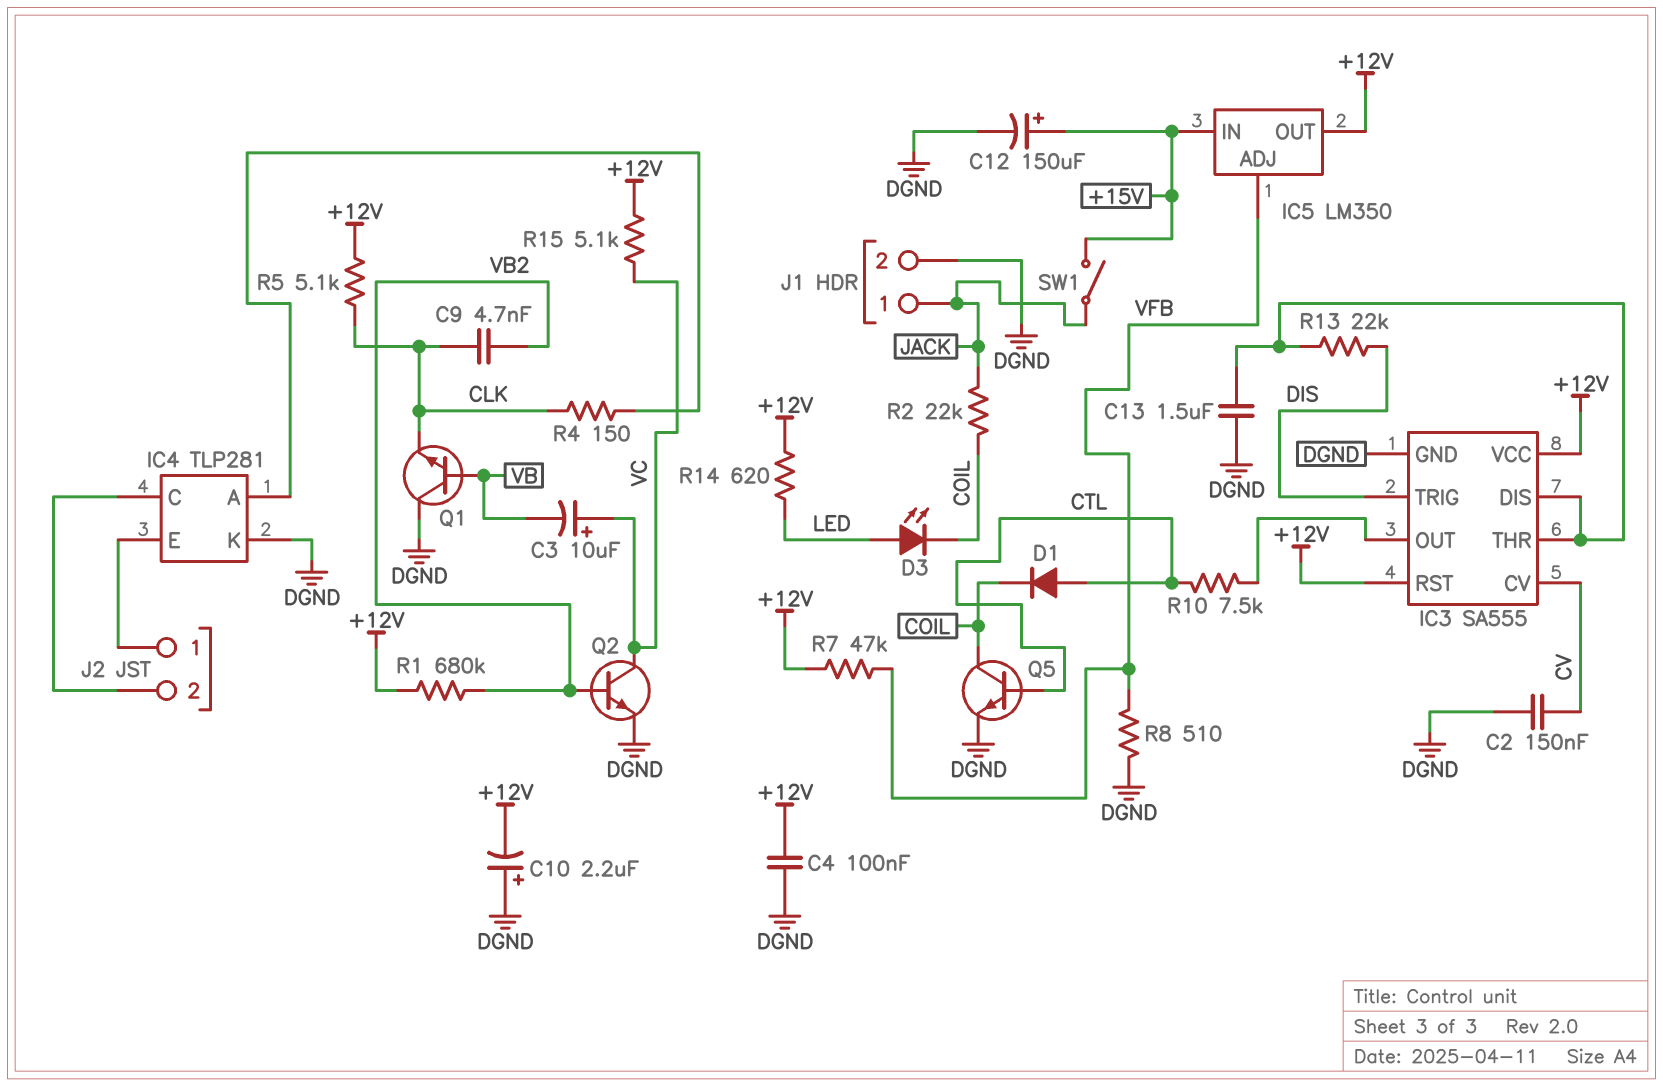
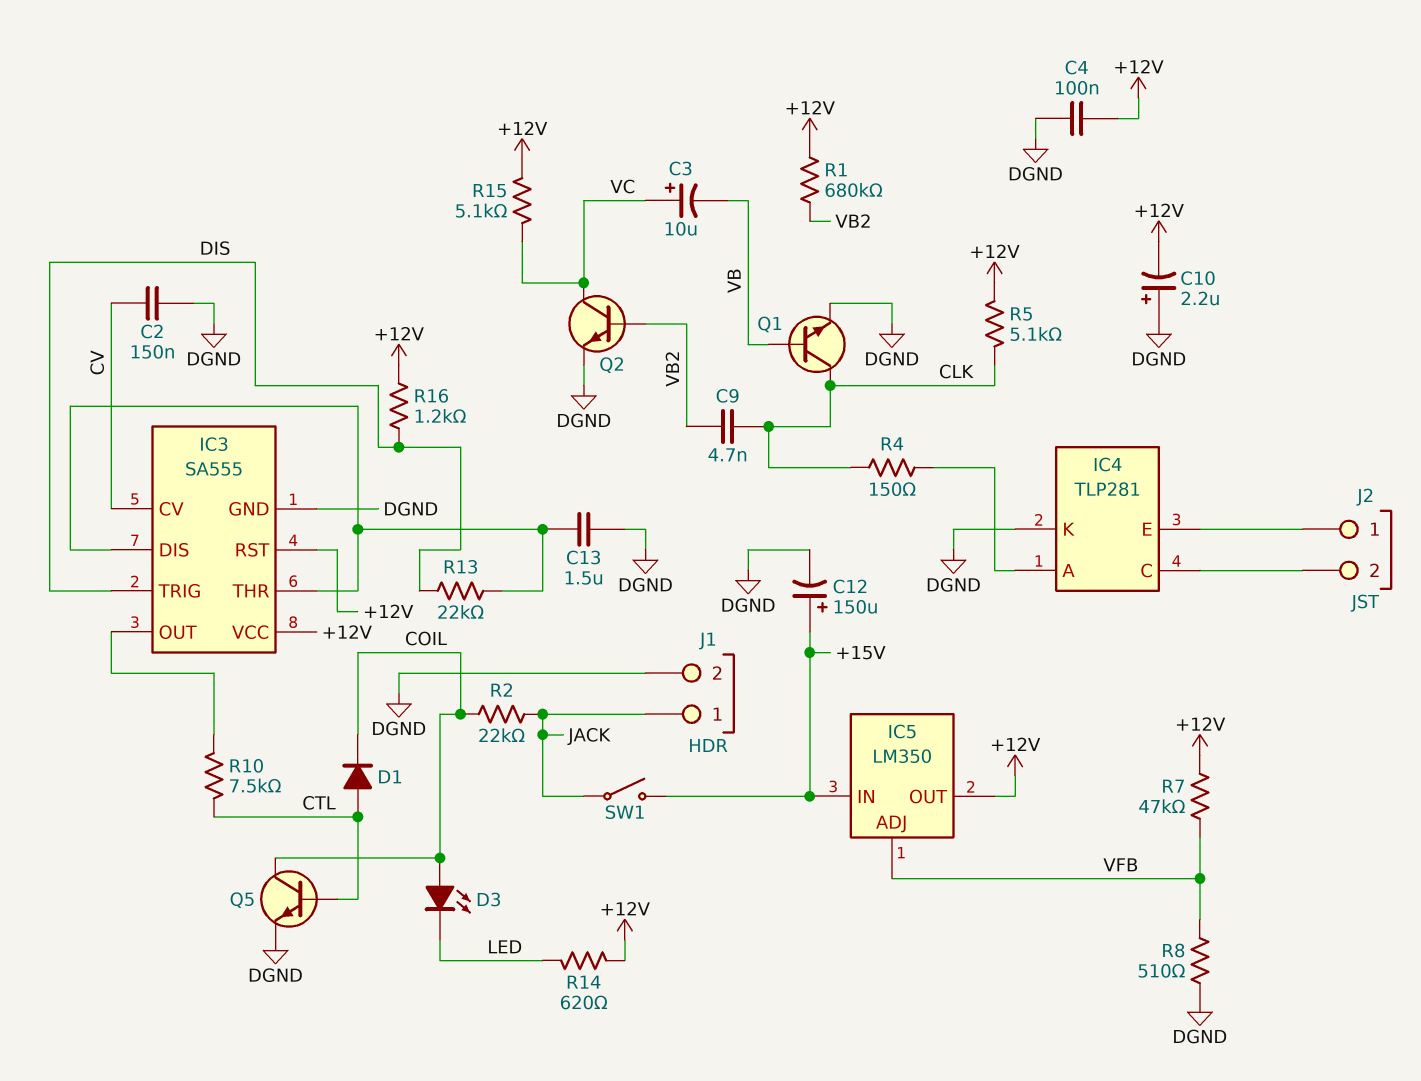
D3: LED (A LED, K COIL) -> LED (A COIL, K LED)
Q1: NPN (B VB, C DGND, E CLK) -> NPN (B VB, C CLK, E DGND)
R16: none -> 1.2k (+12V, DIS)

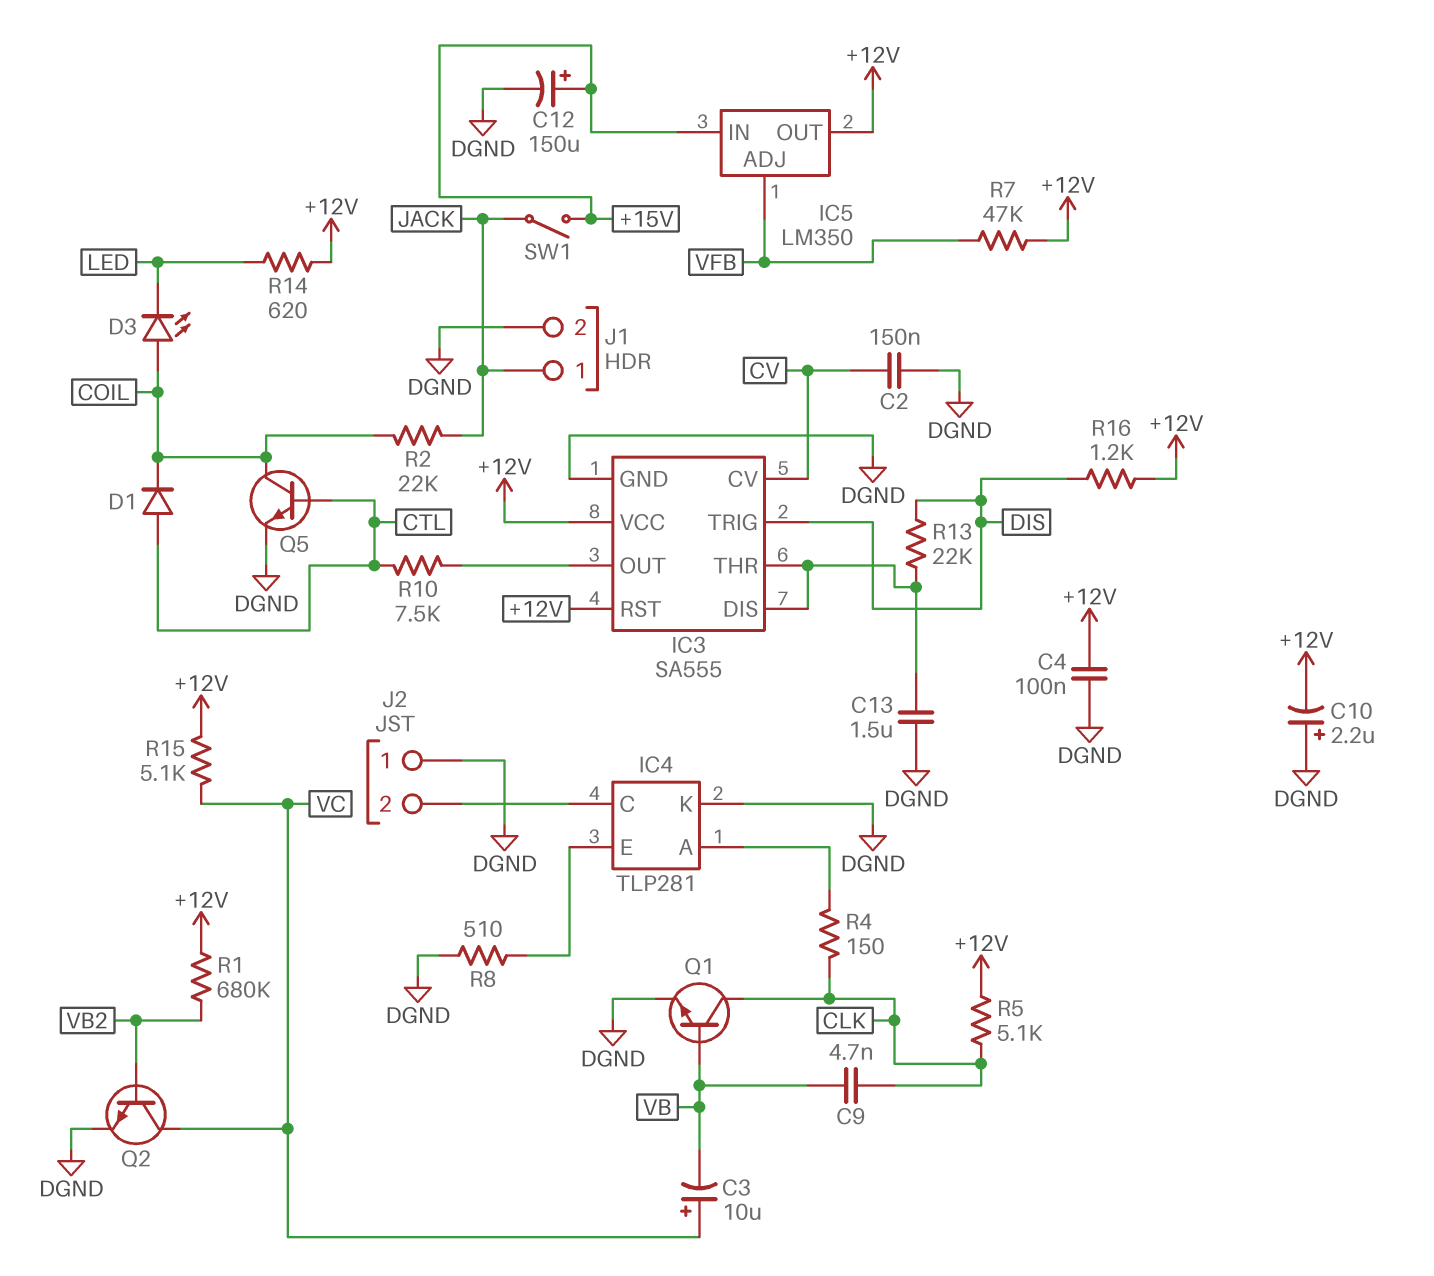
C9: 4.7nF (CLK, VB2) -> 4.7nF (CLK, VB)
J2 pin 1: IC4/E -> DGND
R8: 510 (DGND, VFB) -> 510 (DGND, IC4/E)

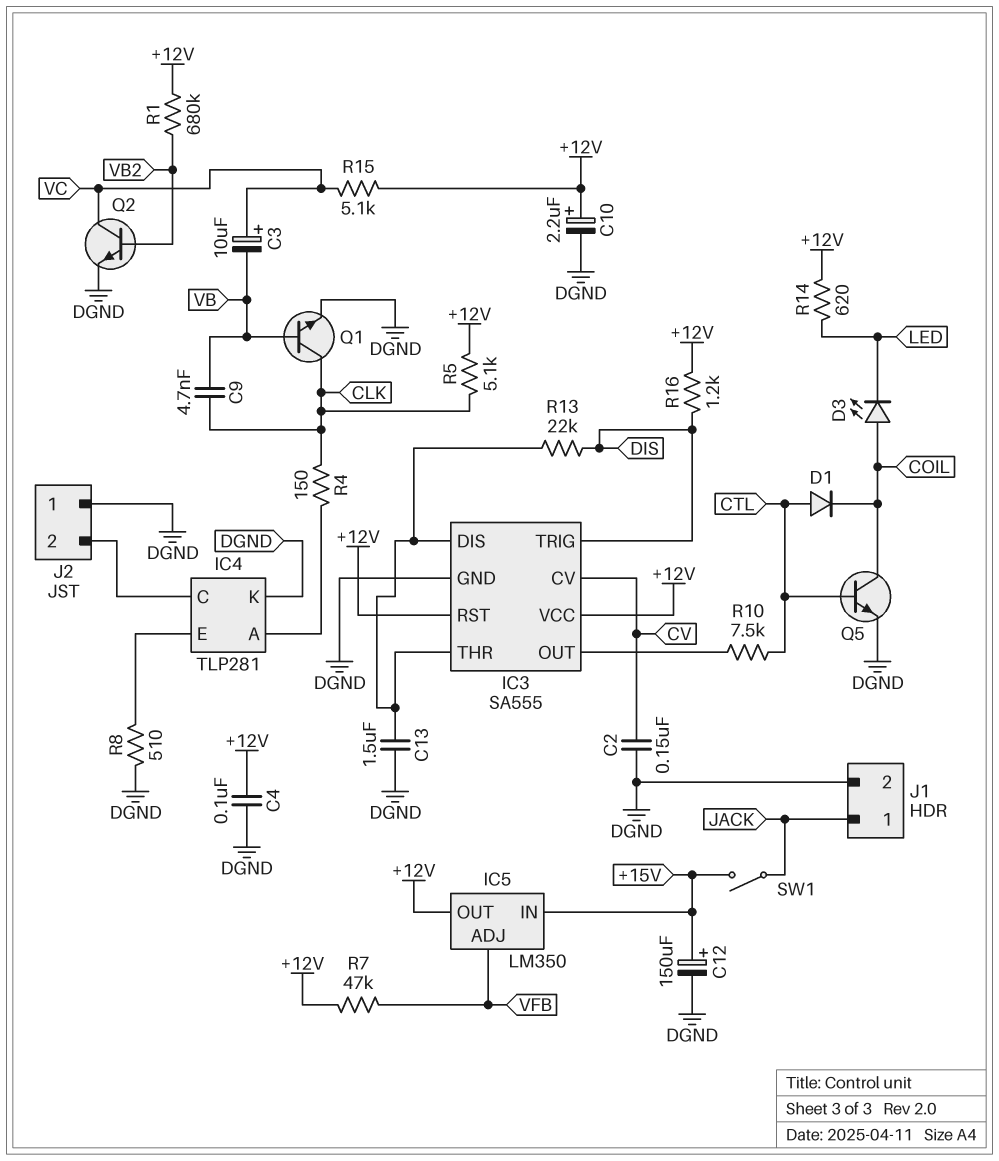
C10: 2.2uF (plus DGND, minus +12V) -> 2.2uF (plus +12V, minus DGND)
R2: 22k (COIL, JACK) -> none

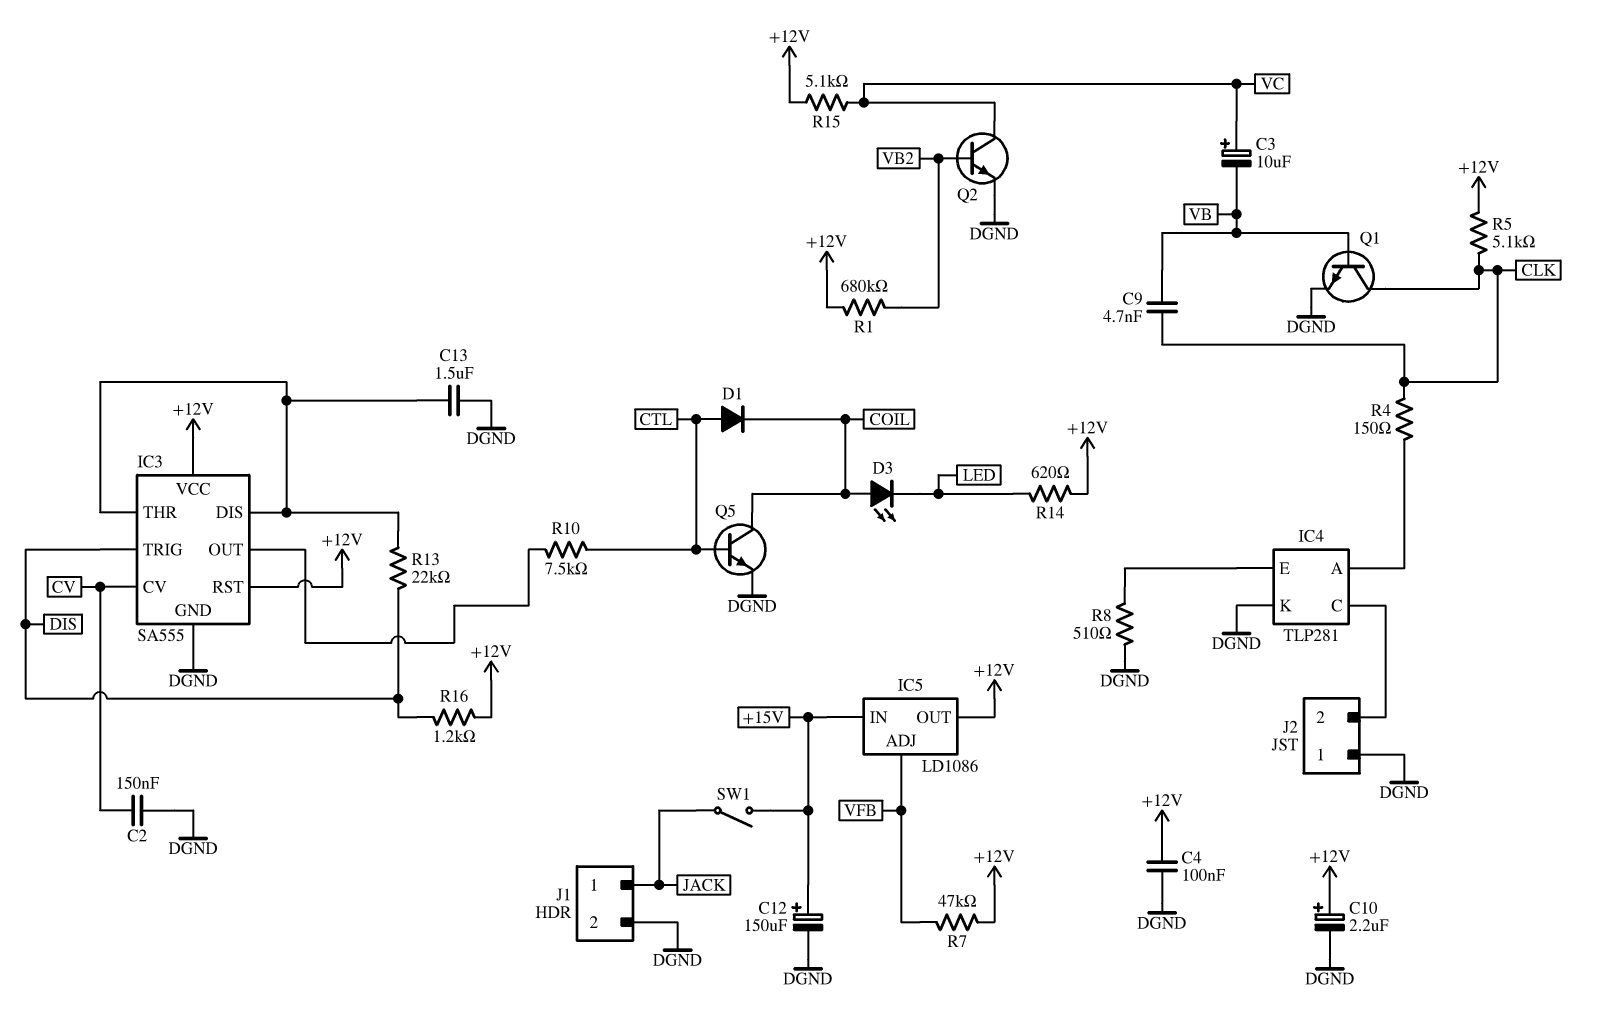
IC5: LM350 -> LD1086

